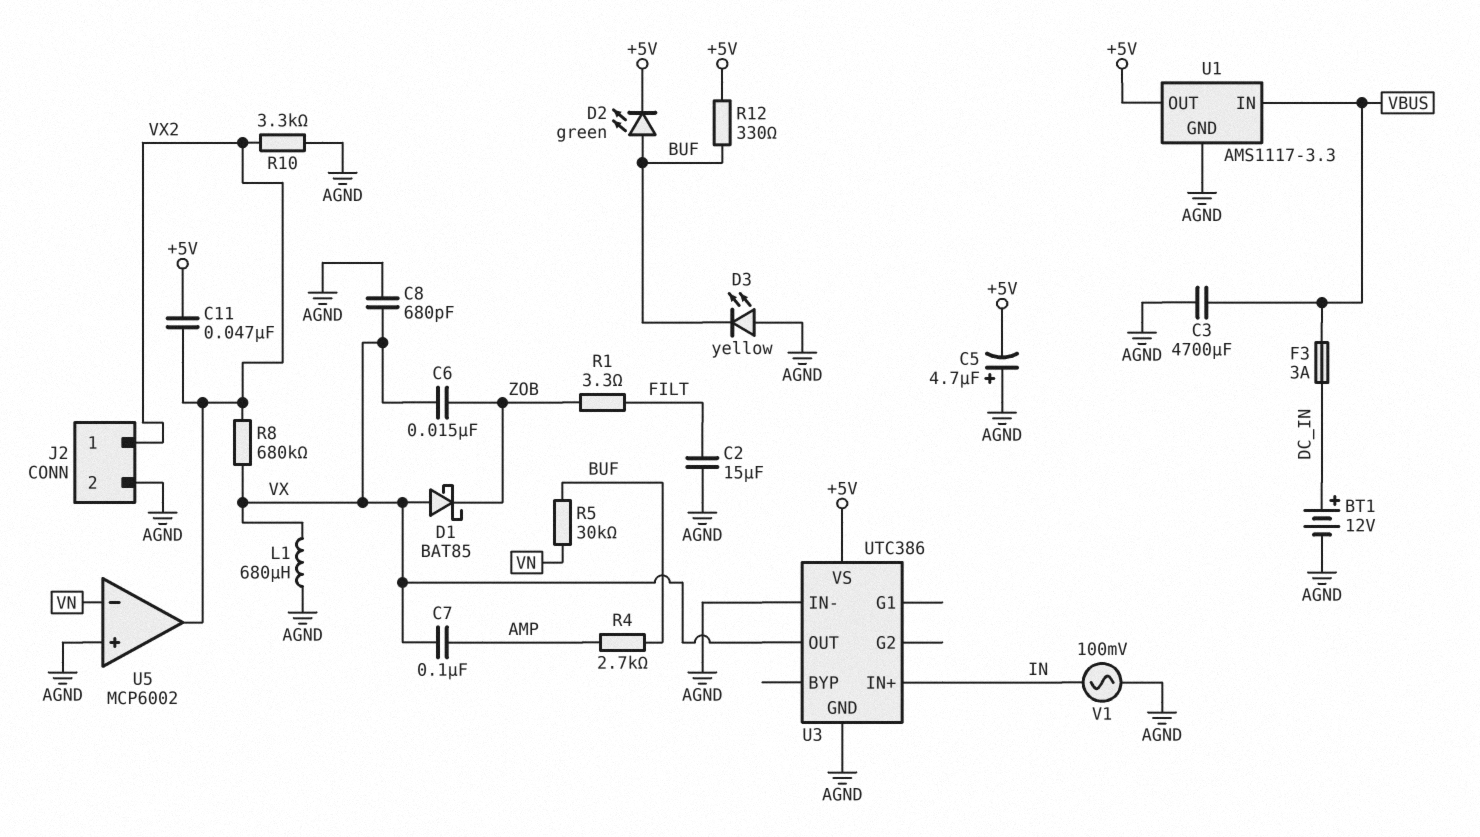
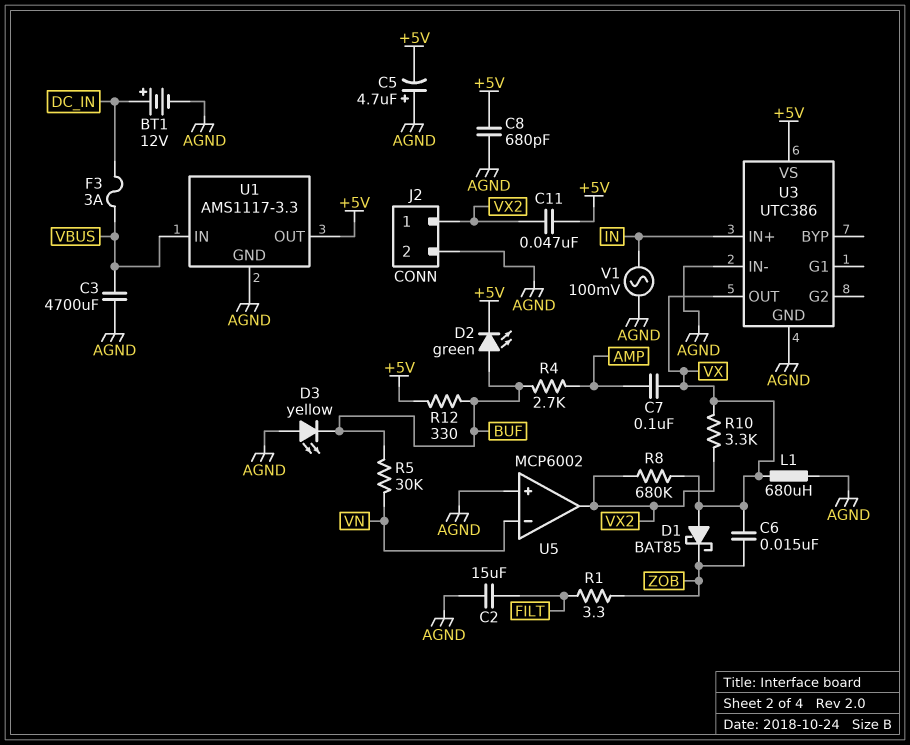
C8: 680pF (AGND, VX) -> 680pF (+5V, AGND)
R10: 3.3k (AGND, VX2) -> 3.3k (VX, VX2)

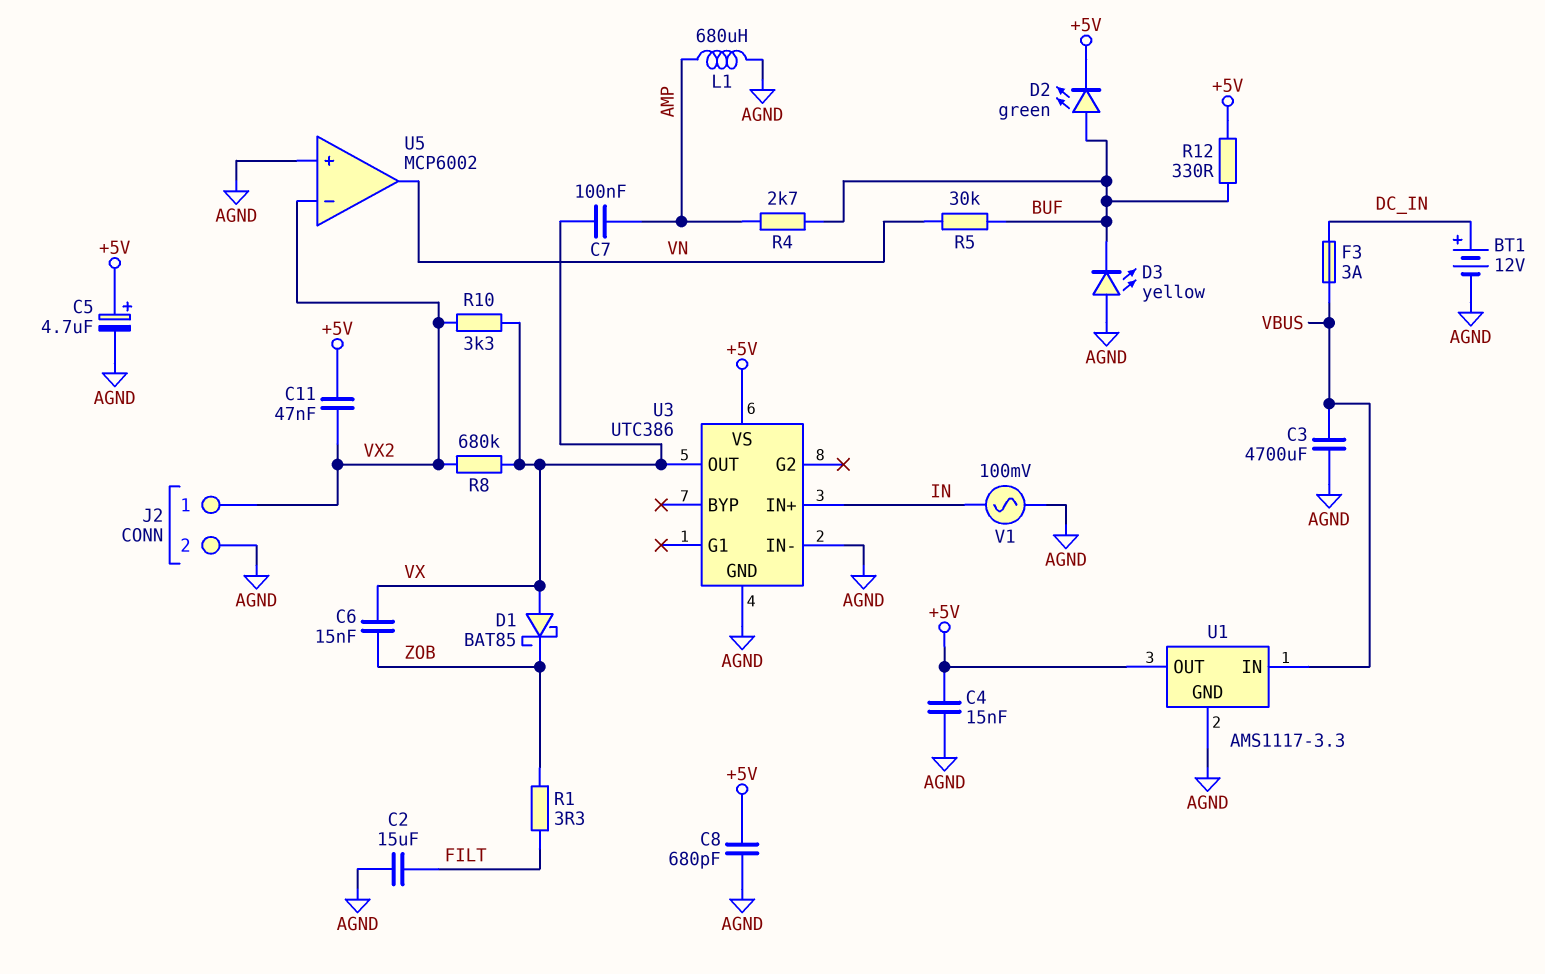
C4: none -> 15nF (+5V, AGND)
C5: 4.7uF (plus AGND, minus +5V) -> 4.7uF (plus +5V, minus AGND)
L1: 680uH (AGND, VX) -> 680uH (AGND, AMP)
U5 pin in-: VN -> VX2
U5 pin out: VX2 -> VN

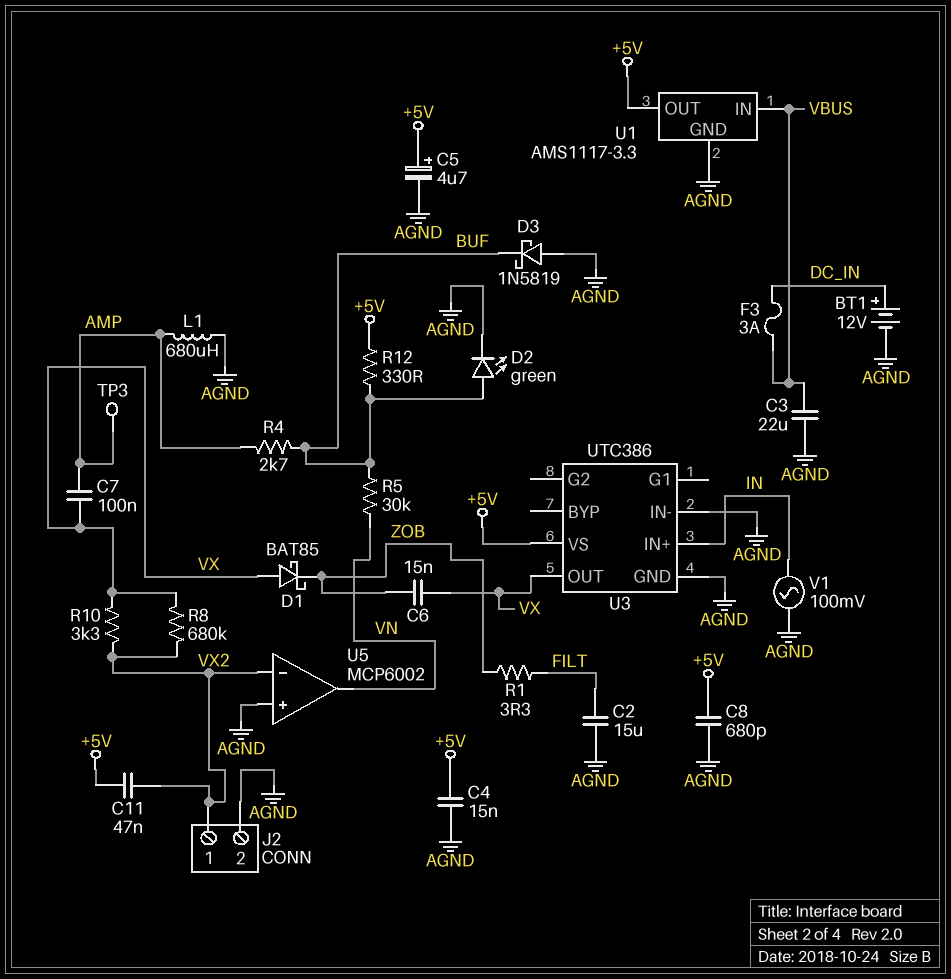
C3: 4700uF (AGND, VBUS) -> 22uF (AGND, VBUS)
D2: LED green (A BUF, K +5V) -> LED green (A BUF, K AGND)
D3: LED yellow (A AGND, K BUF) -> schottky 1N5819 (A AGND, K BUF)
TP3: none -> test point (AMP)

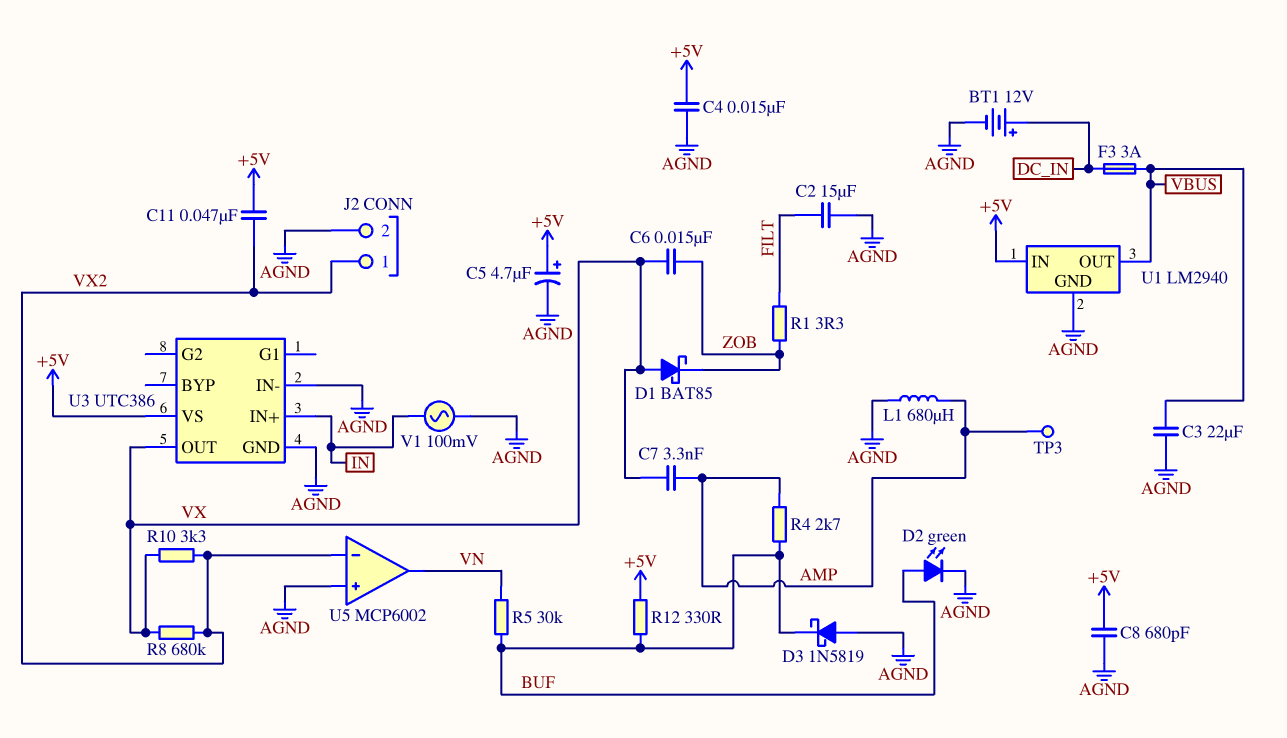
C7: 100nF (AMP, VX) -> 3.3nF (AMP, VX)
U1: AMS1117-3.3 -> LM2940
U1 pin IN: VBUS -> +5V
U1 pin OUT: +5V -> VBUS

